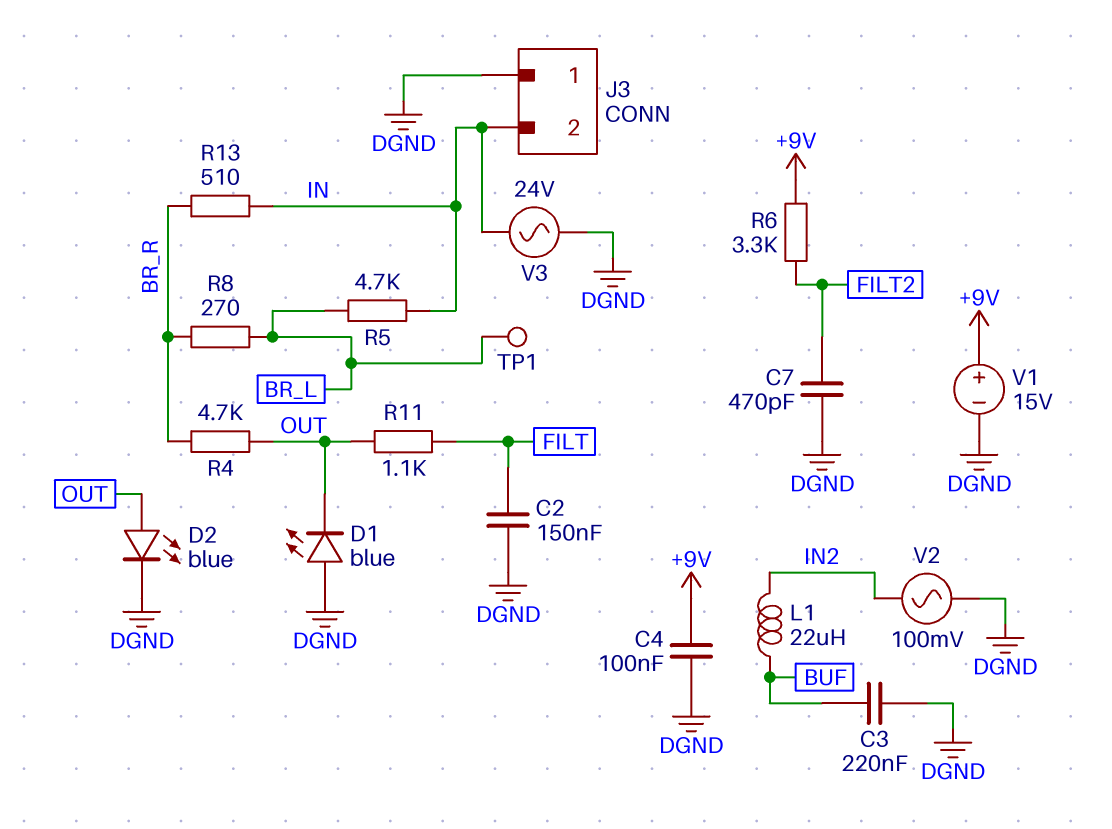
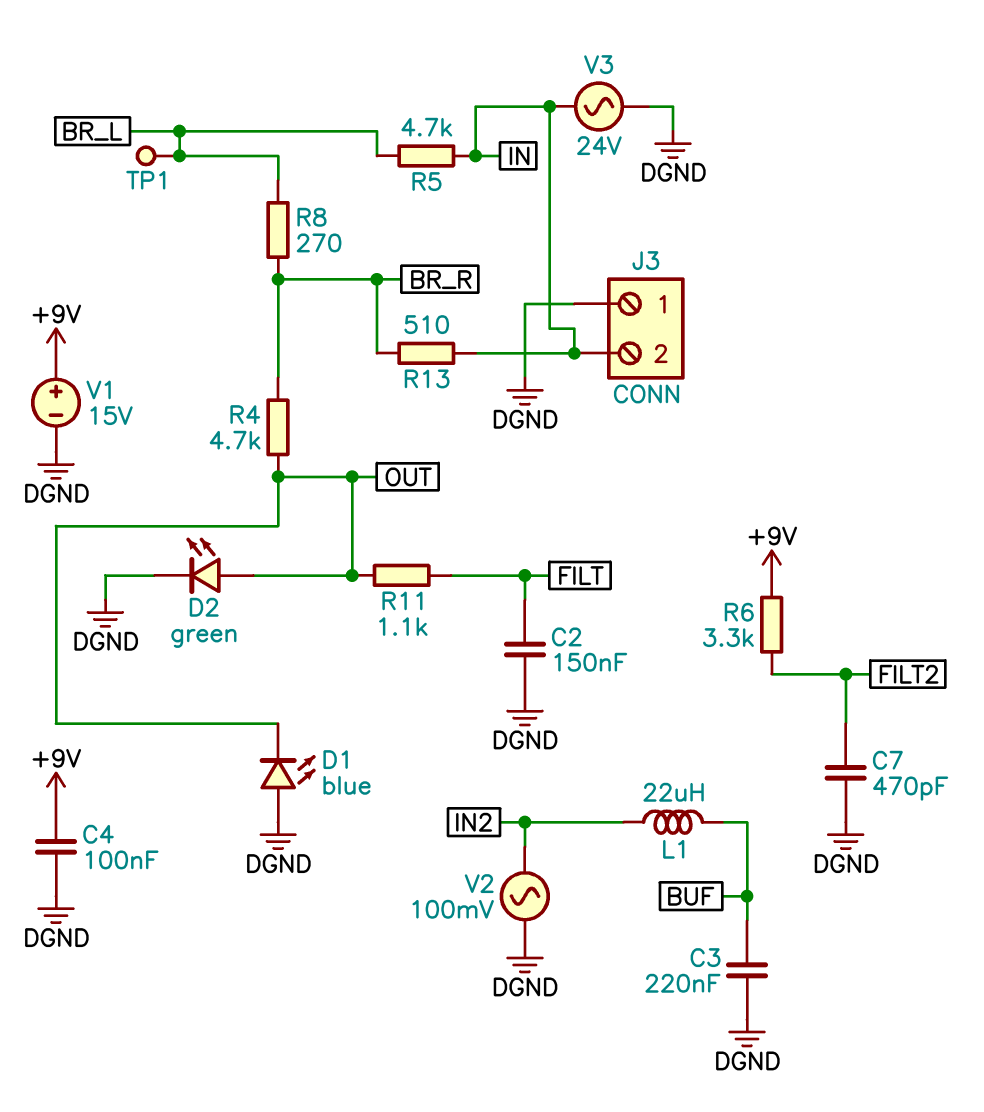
D2: LED blue (A OUT, K DGND) -> LED green (A OUT, K DGND)

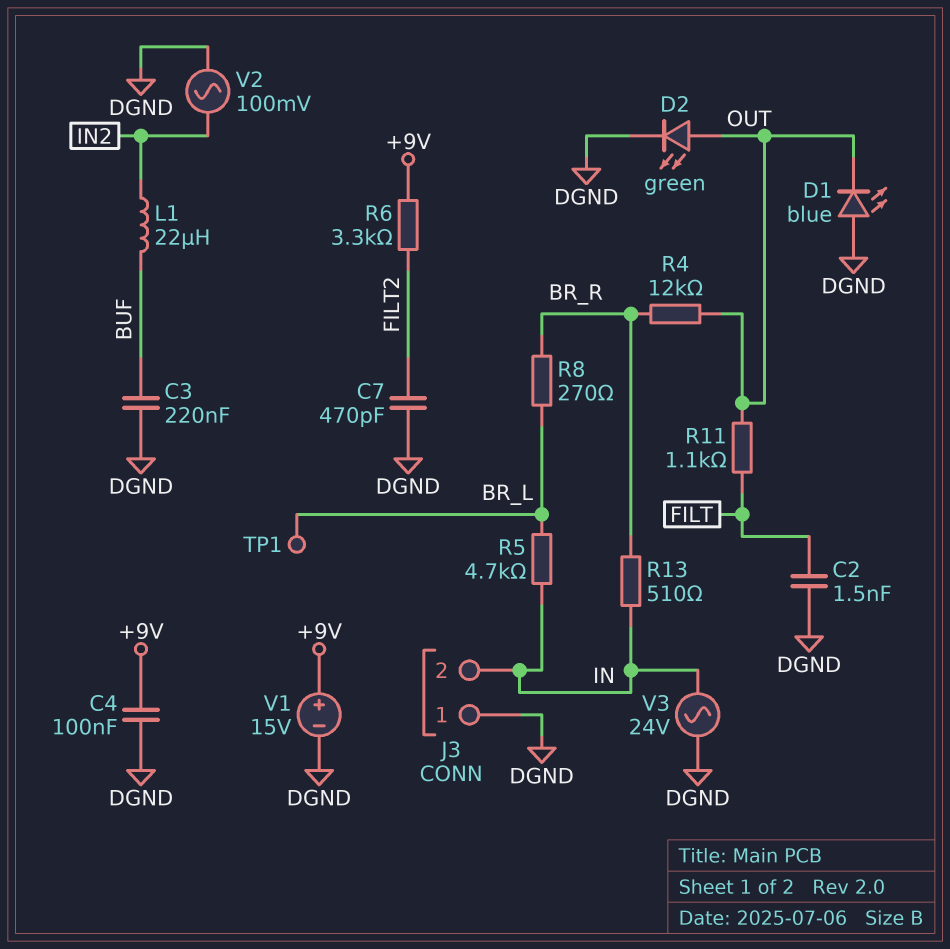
C2: 150nF (DGND, FILT) -> 1.5nF (DGND, FILT)
R4: 4.7k (BR_R, OUT) -> 12k (BR_R, OUT)

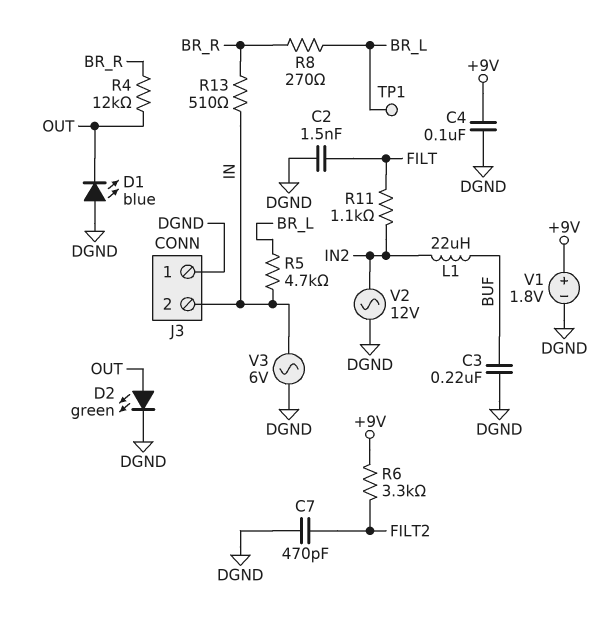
R11: 1.1k (FILT, OUT) -> 1.1k (FILT, IN2)
V1: 15V (plus +9V, minus DGND) -> 1.8V (plus +9V, minus DGND)
V2: AC 100mV (DGND, IN2) -> AC 12V (DGND, IN2)
V3: AC 24V (DGND, IN) -> AC 6V (DGND, IN)

